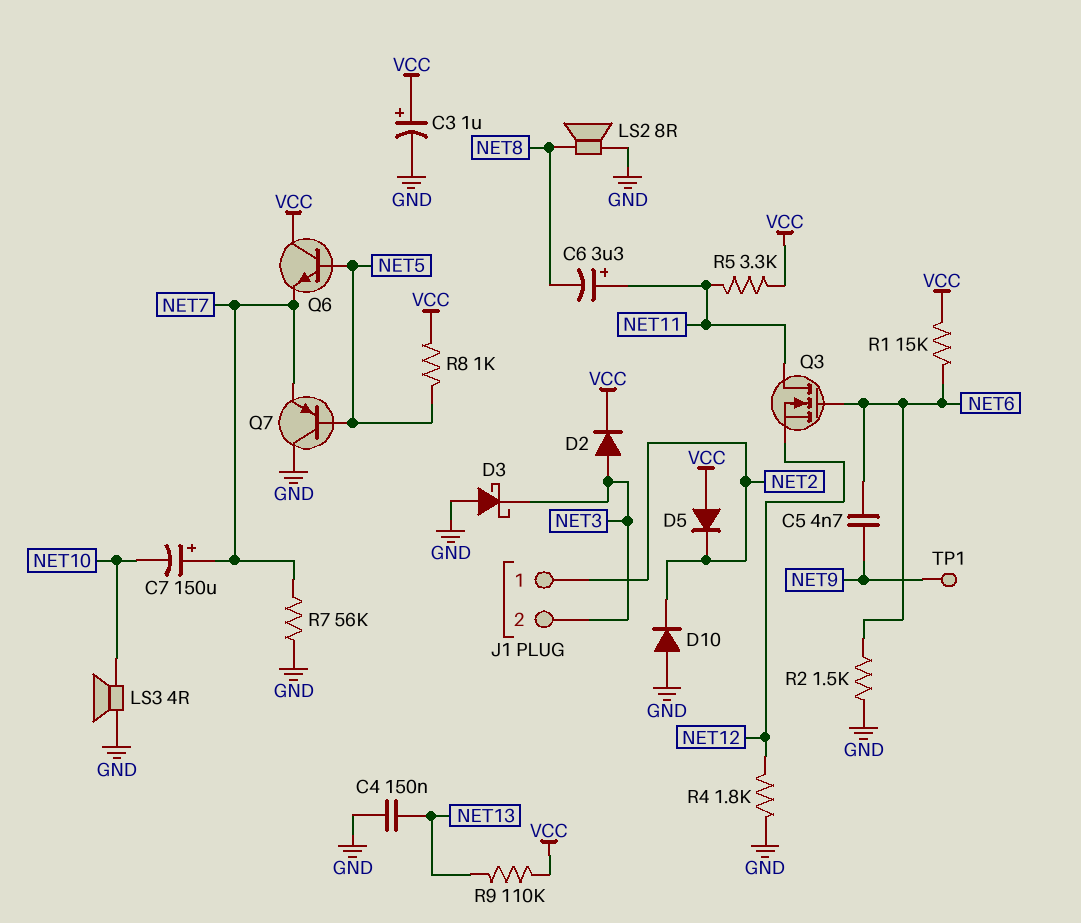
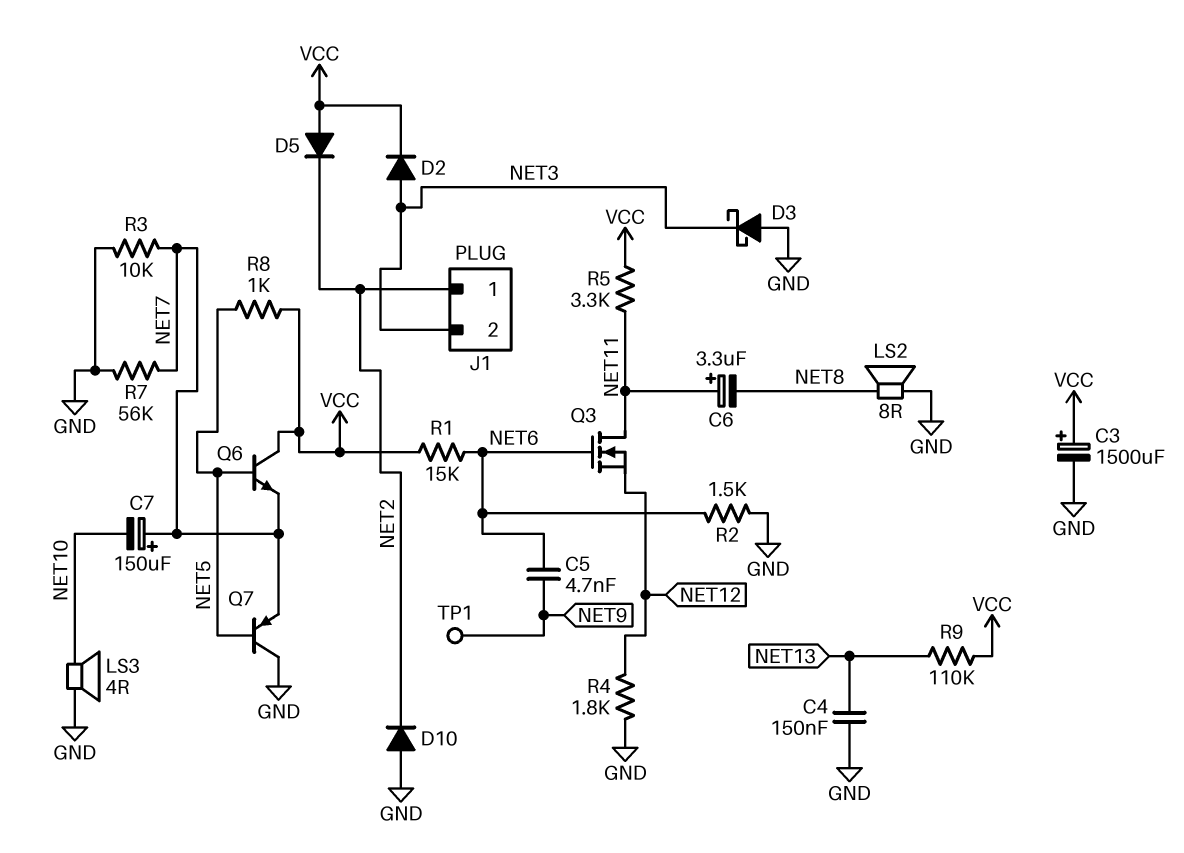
C3: 1uF (plus VCC, minus GND) -> 1500uF (plus VCC, minus GND)
R3: none -> 10k (GND, NET7)

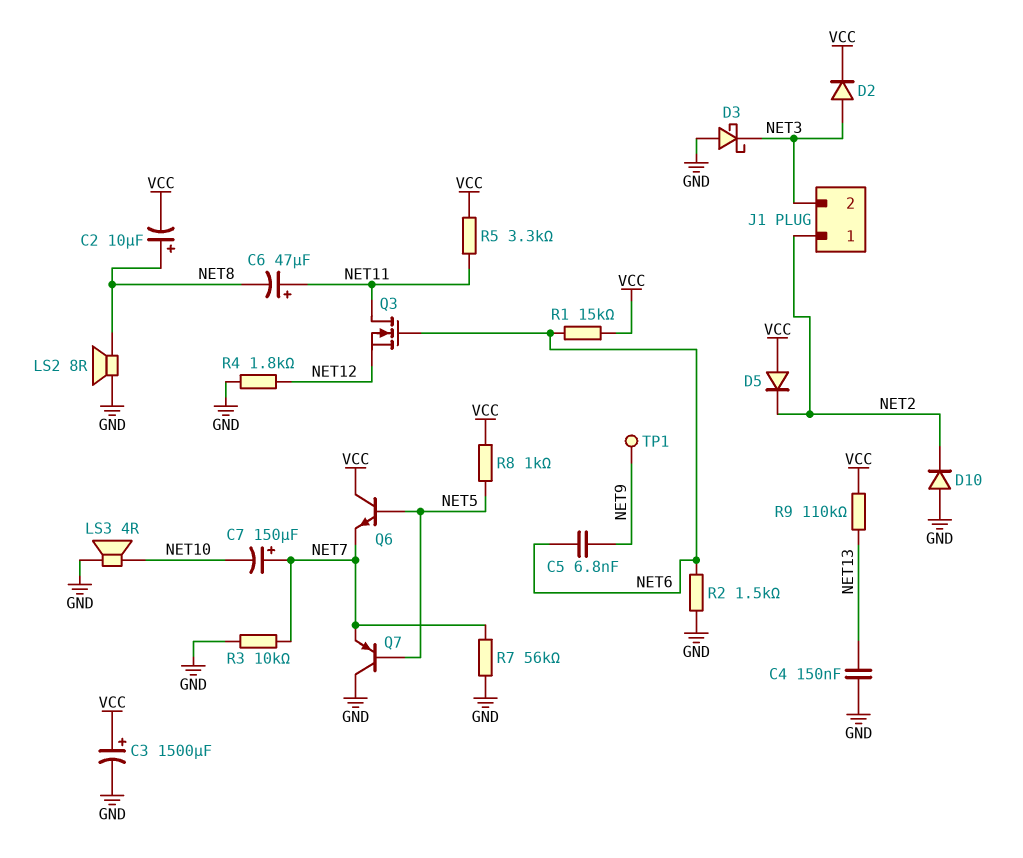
C2: none -> 10uF (plus NET8, minus VCC)
C5: 4.7nF (NET6, NET9) -> 6.8nF (NET6, NET9)
C6: 3.3uF (plus NET11, minus NET8) -> 47uF (plus NET11, minus NET8)

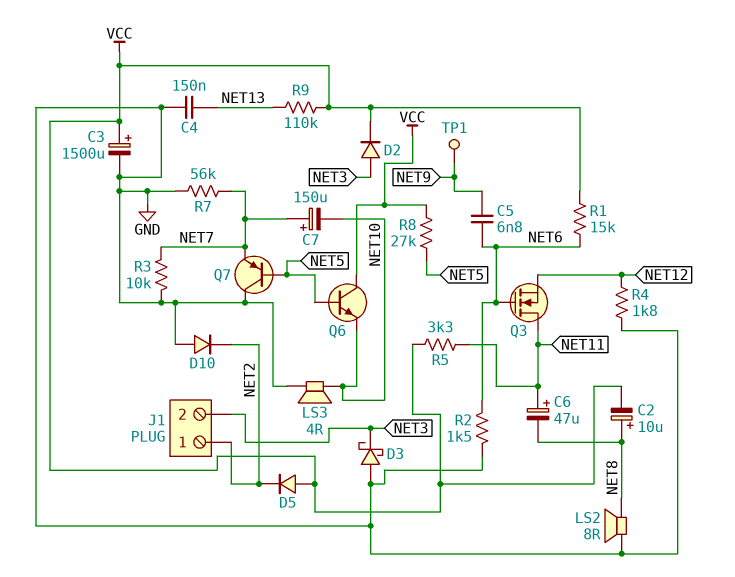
Q6: NPN (B NET5, C VCC, E NET7) -> NPN (B NET5, C VCC, E NET10)
R8: 1k (NET5, VCC) -> 27k (NET5, VCC)

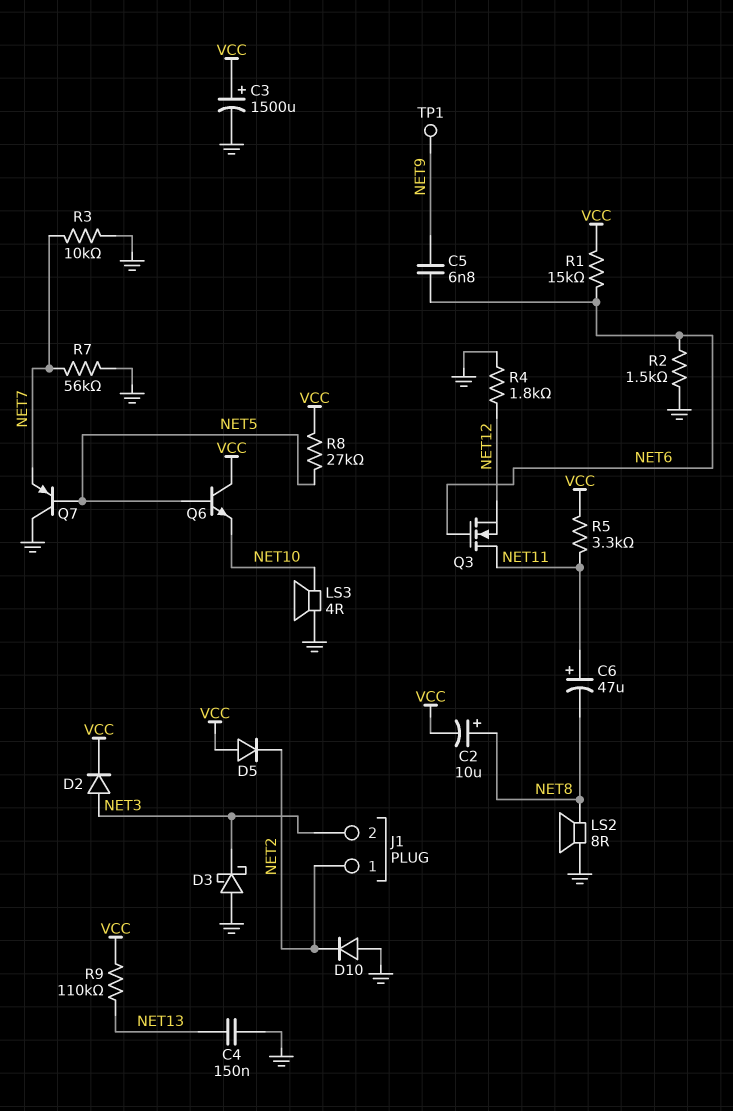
C7: 150uF (plus NET7, minus NET10) -> none

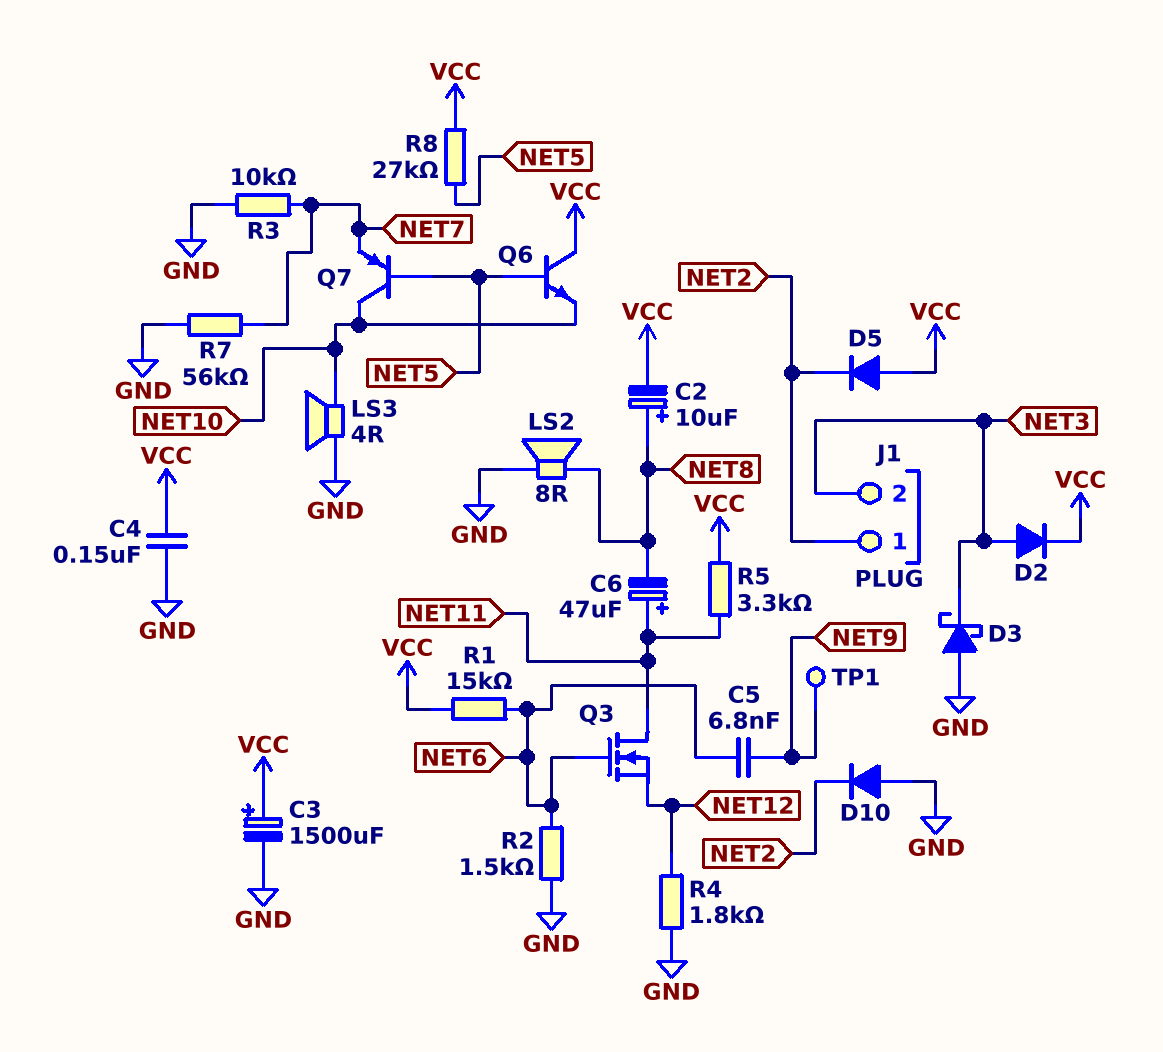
C4: 150nF (GND, NET13) -> 150nF (GND, VCC)
Q7: PNP (B NET5, C GND, E NET7) -> PNP (B NET5, C NET10, E NET7)
R9: 110k (NET13, VCC) -> none

